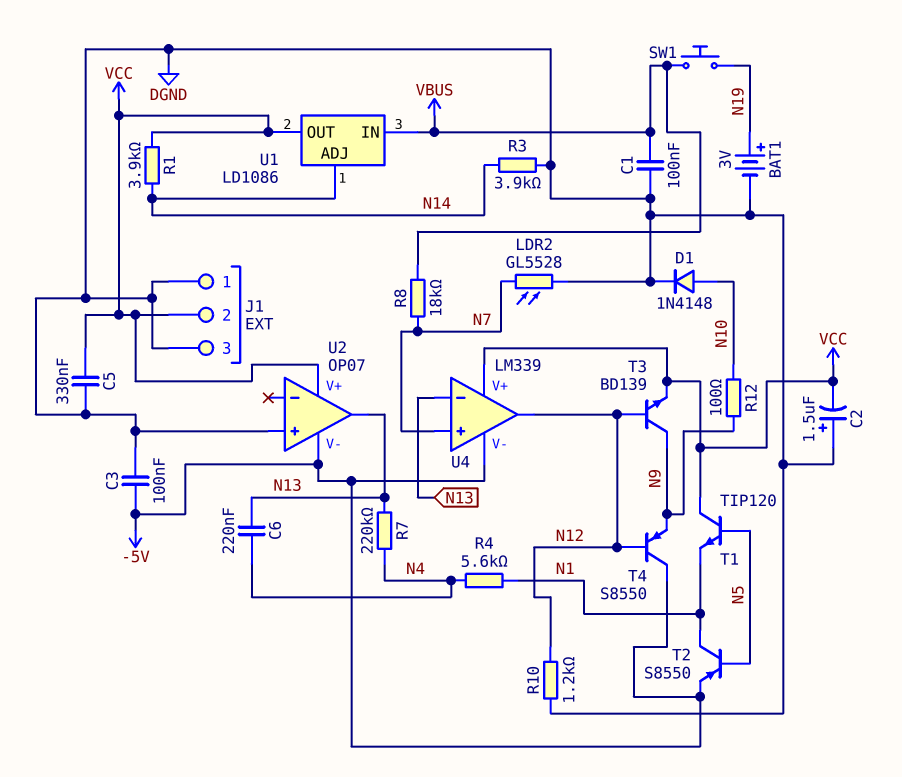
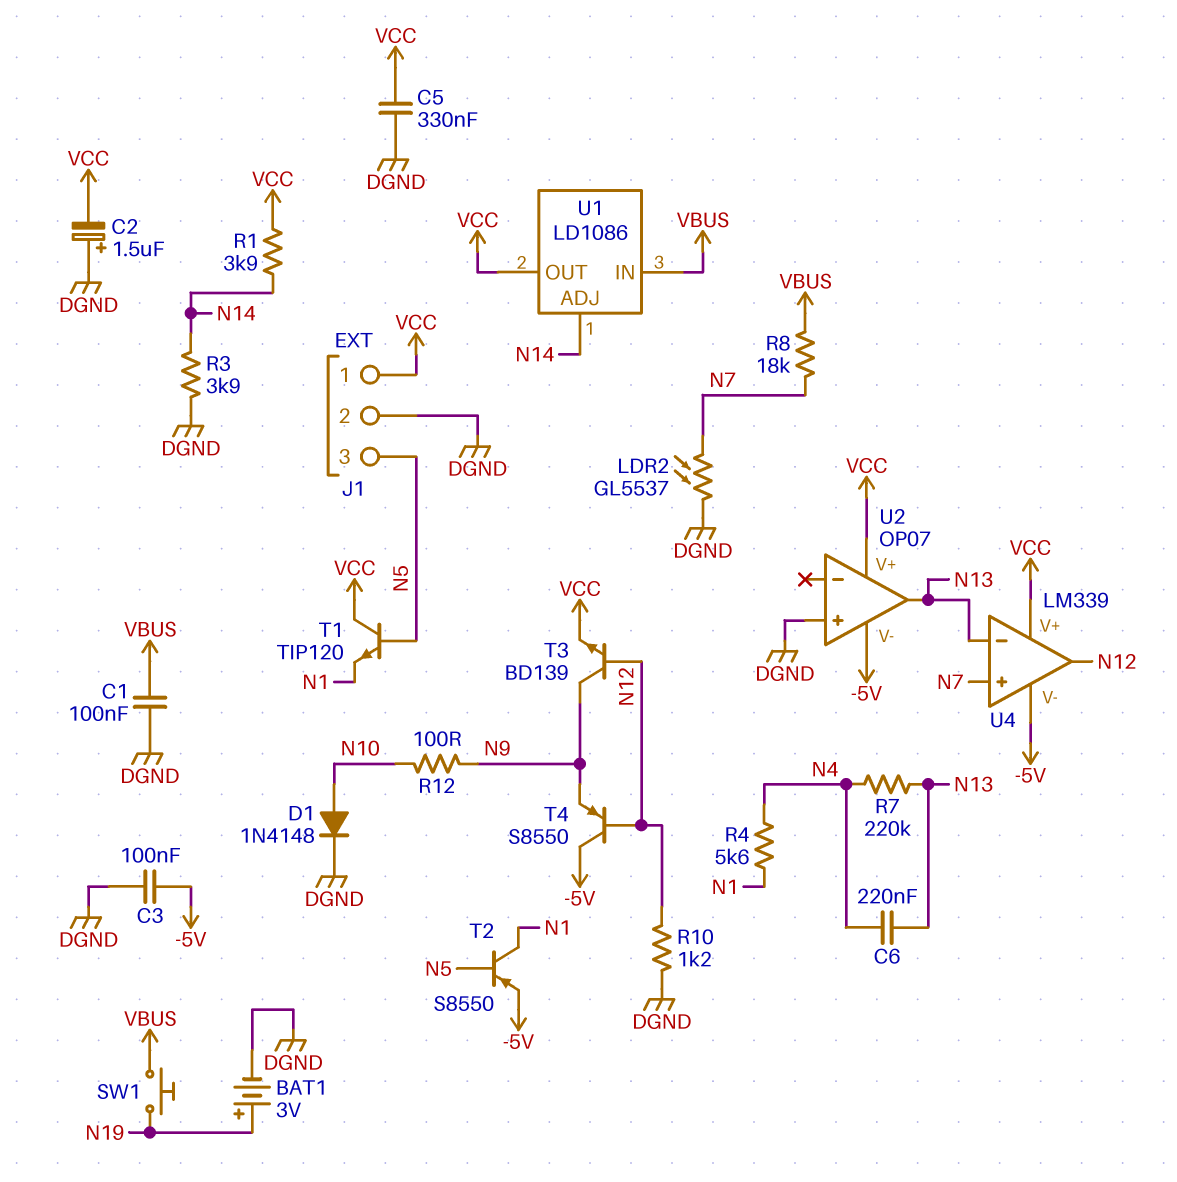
J1 pin 1: DGND -> VCC
J1 pin 2: VCC -> DGND
J1 pin 3: DGND -> N5
LDR2: GL5528 (DGND, N7) -> GL5537 (DGND, N7)

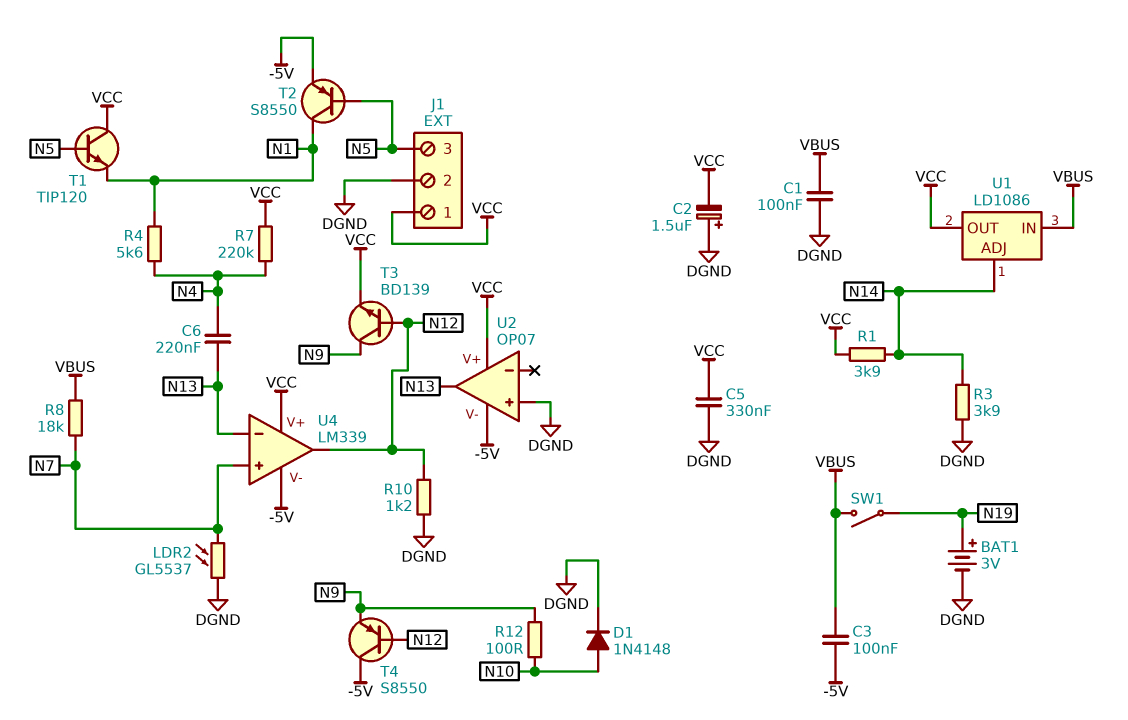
C3: 100nF (-5V, DGND) -> 100nF (-5V, VBUS)
R7: 220k (N4, N13) -> 220k (N4, VCC)
SW1: button (N19, VBUS) -> switch (N19, VBUS)

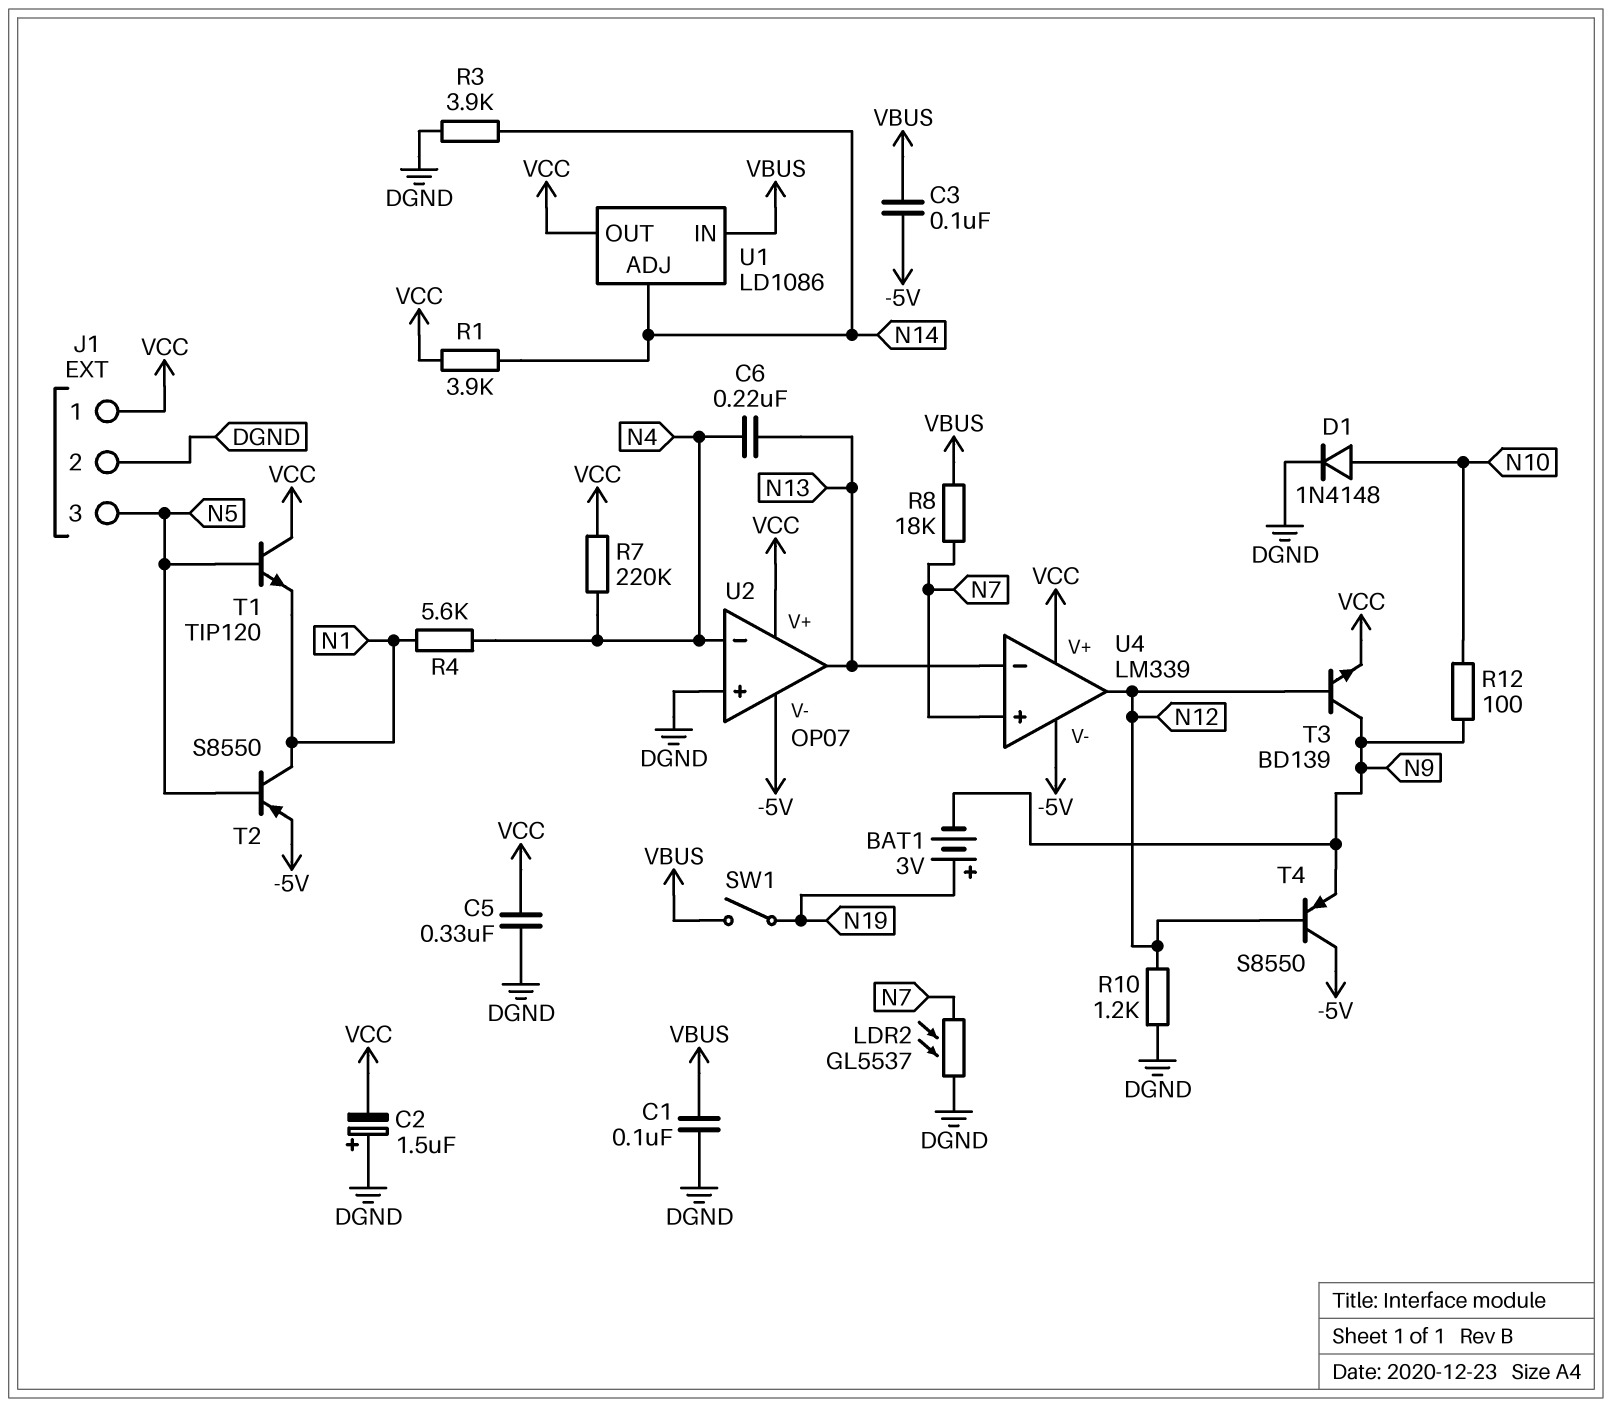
BAT1: 3V (plus N19, minus DGND) -> 3V (plus N19, minus N9)
U2 pin in-: none -> N4

